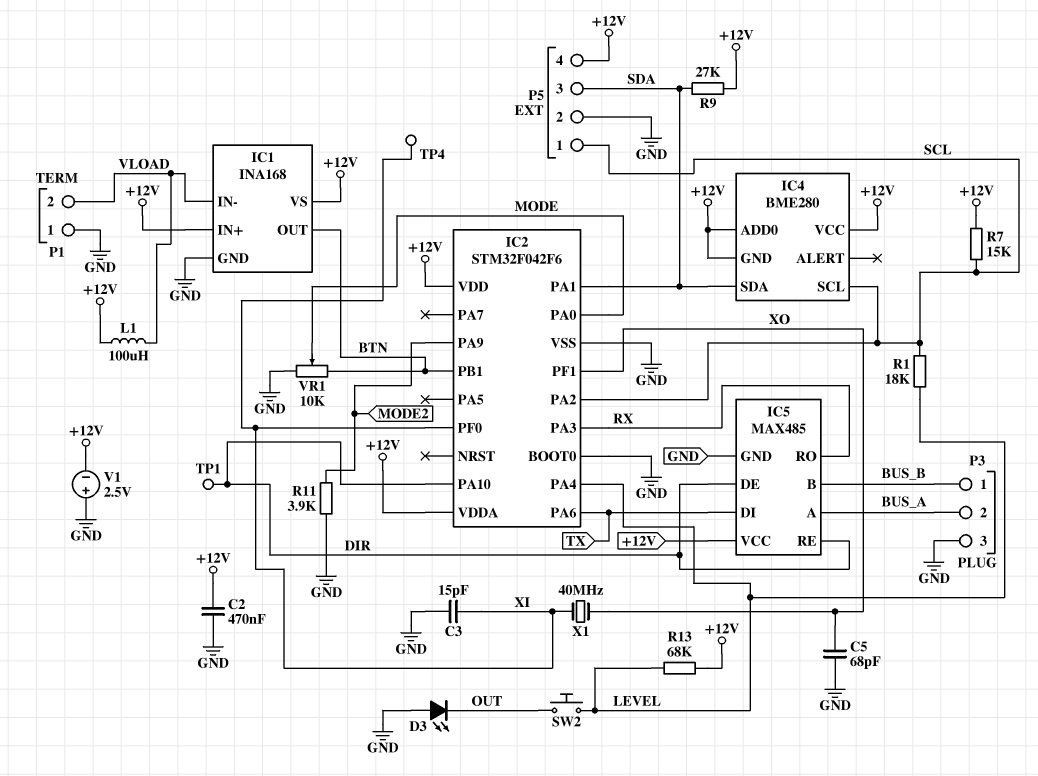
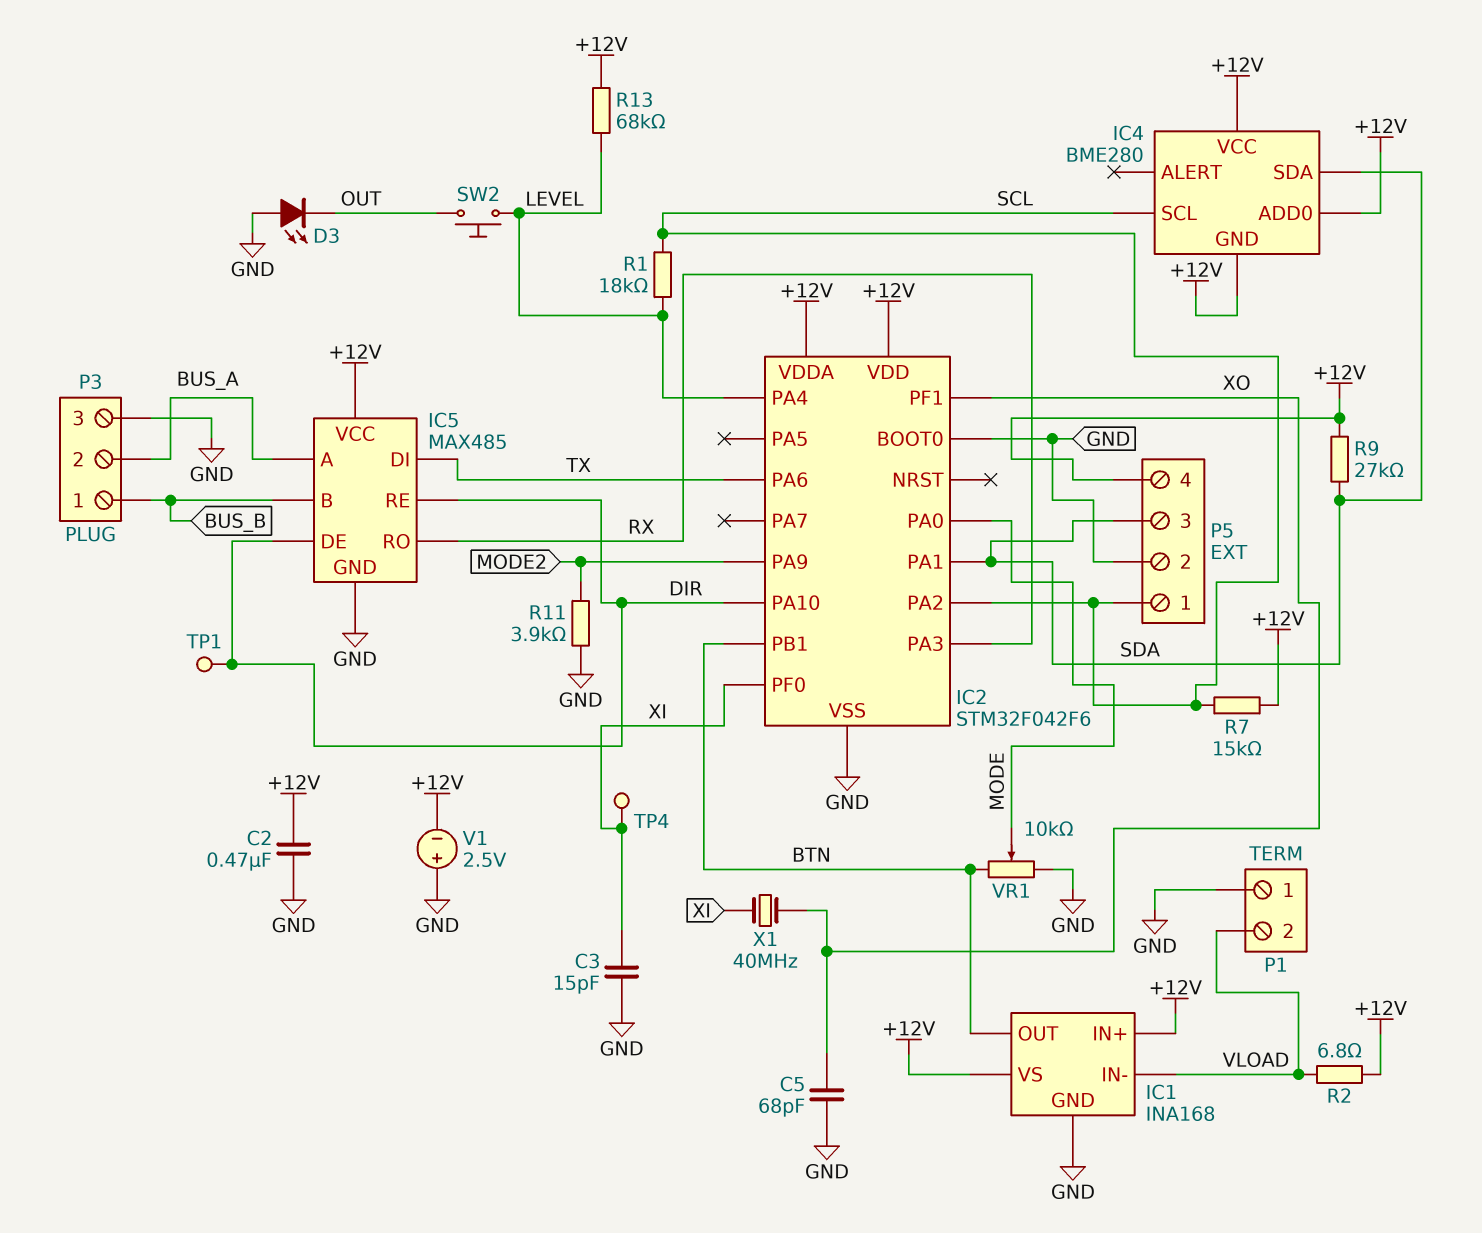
L1: 100uH (+12V, VLOAD) -> none
R2: none -> 6.8 (+12V, VLOAD)

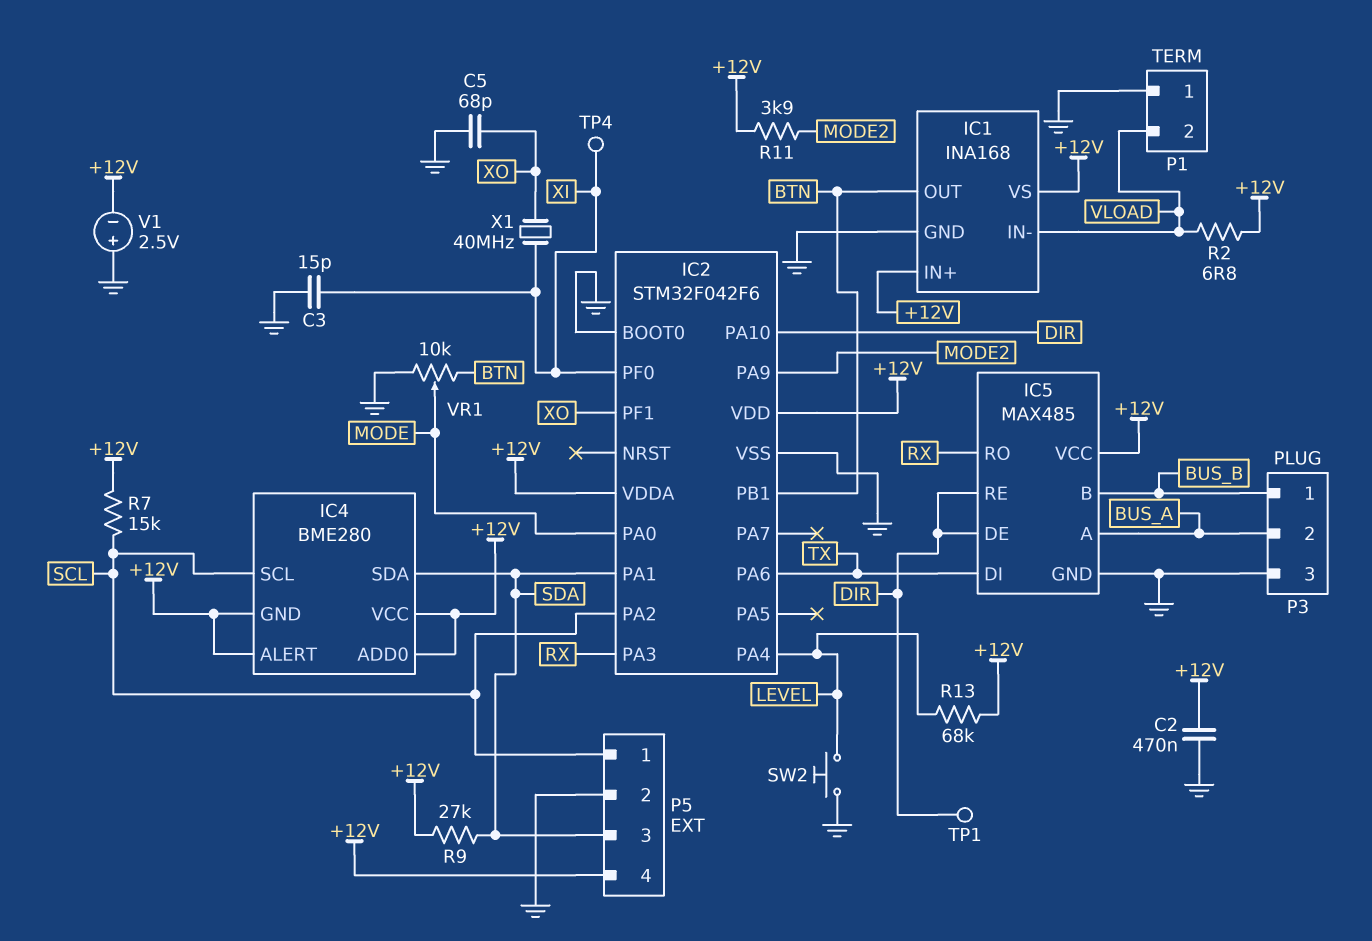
D3: LED (A GND, K OUT) -> none
IC4 pin ALERT: none -> +12V
R1: 18k (LEVEL, SCL) -> none
R11: 3.9k (GND, MODE2) -> 3.9k (+12V, MODE2)
SW2: button (LEVEL, OUT) -> button (GND, LEVEL)

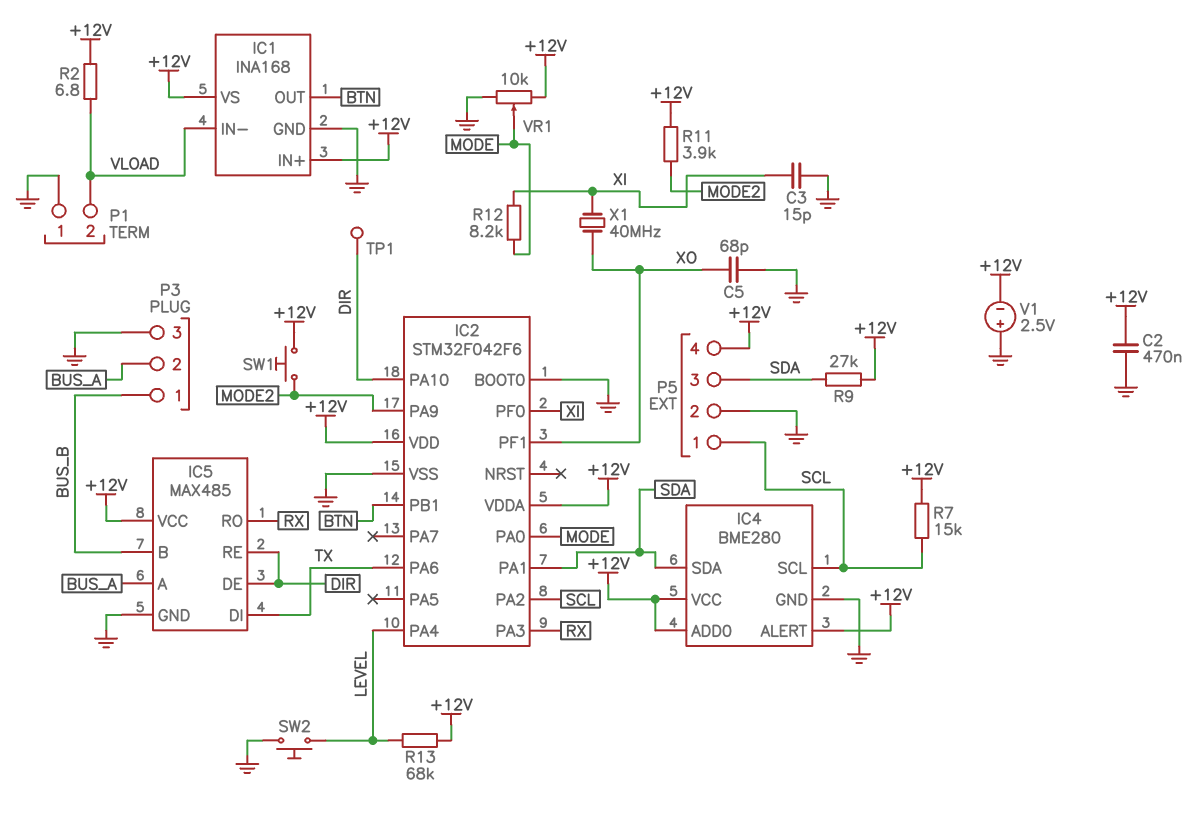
IC4 pin GND: +12V -> GND
R12: none -> 8.2k (MODE, XI)
SW1: none -> button (+12V, MODE2)
TP4: test point (XI) -> none
VR1: 10k (BTN, GND, wiper MODE) -> 10k (+12V, GND, wiper MODE)

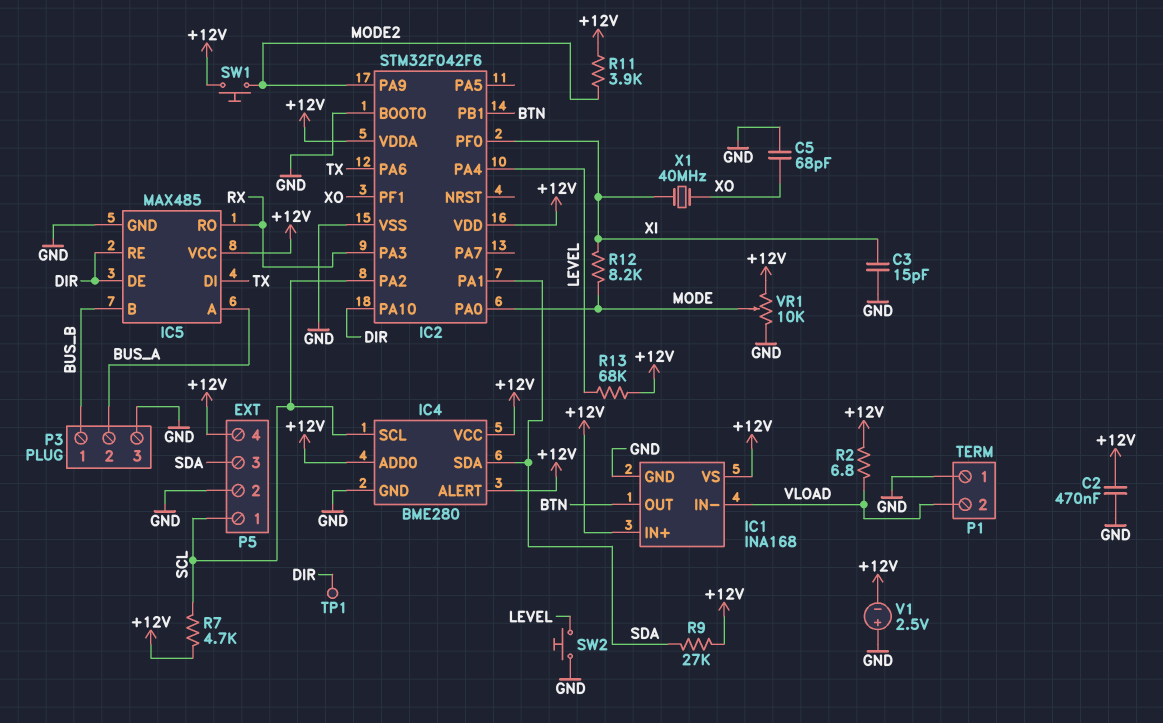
R7: 15k (+12V, SCL) -> 4.7k (+12V, SCL)

